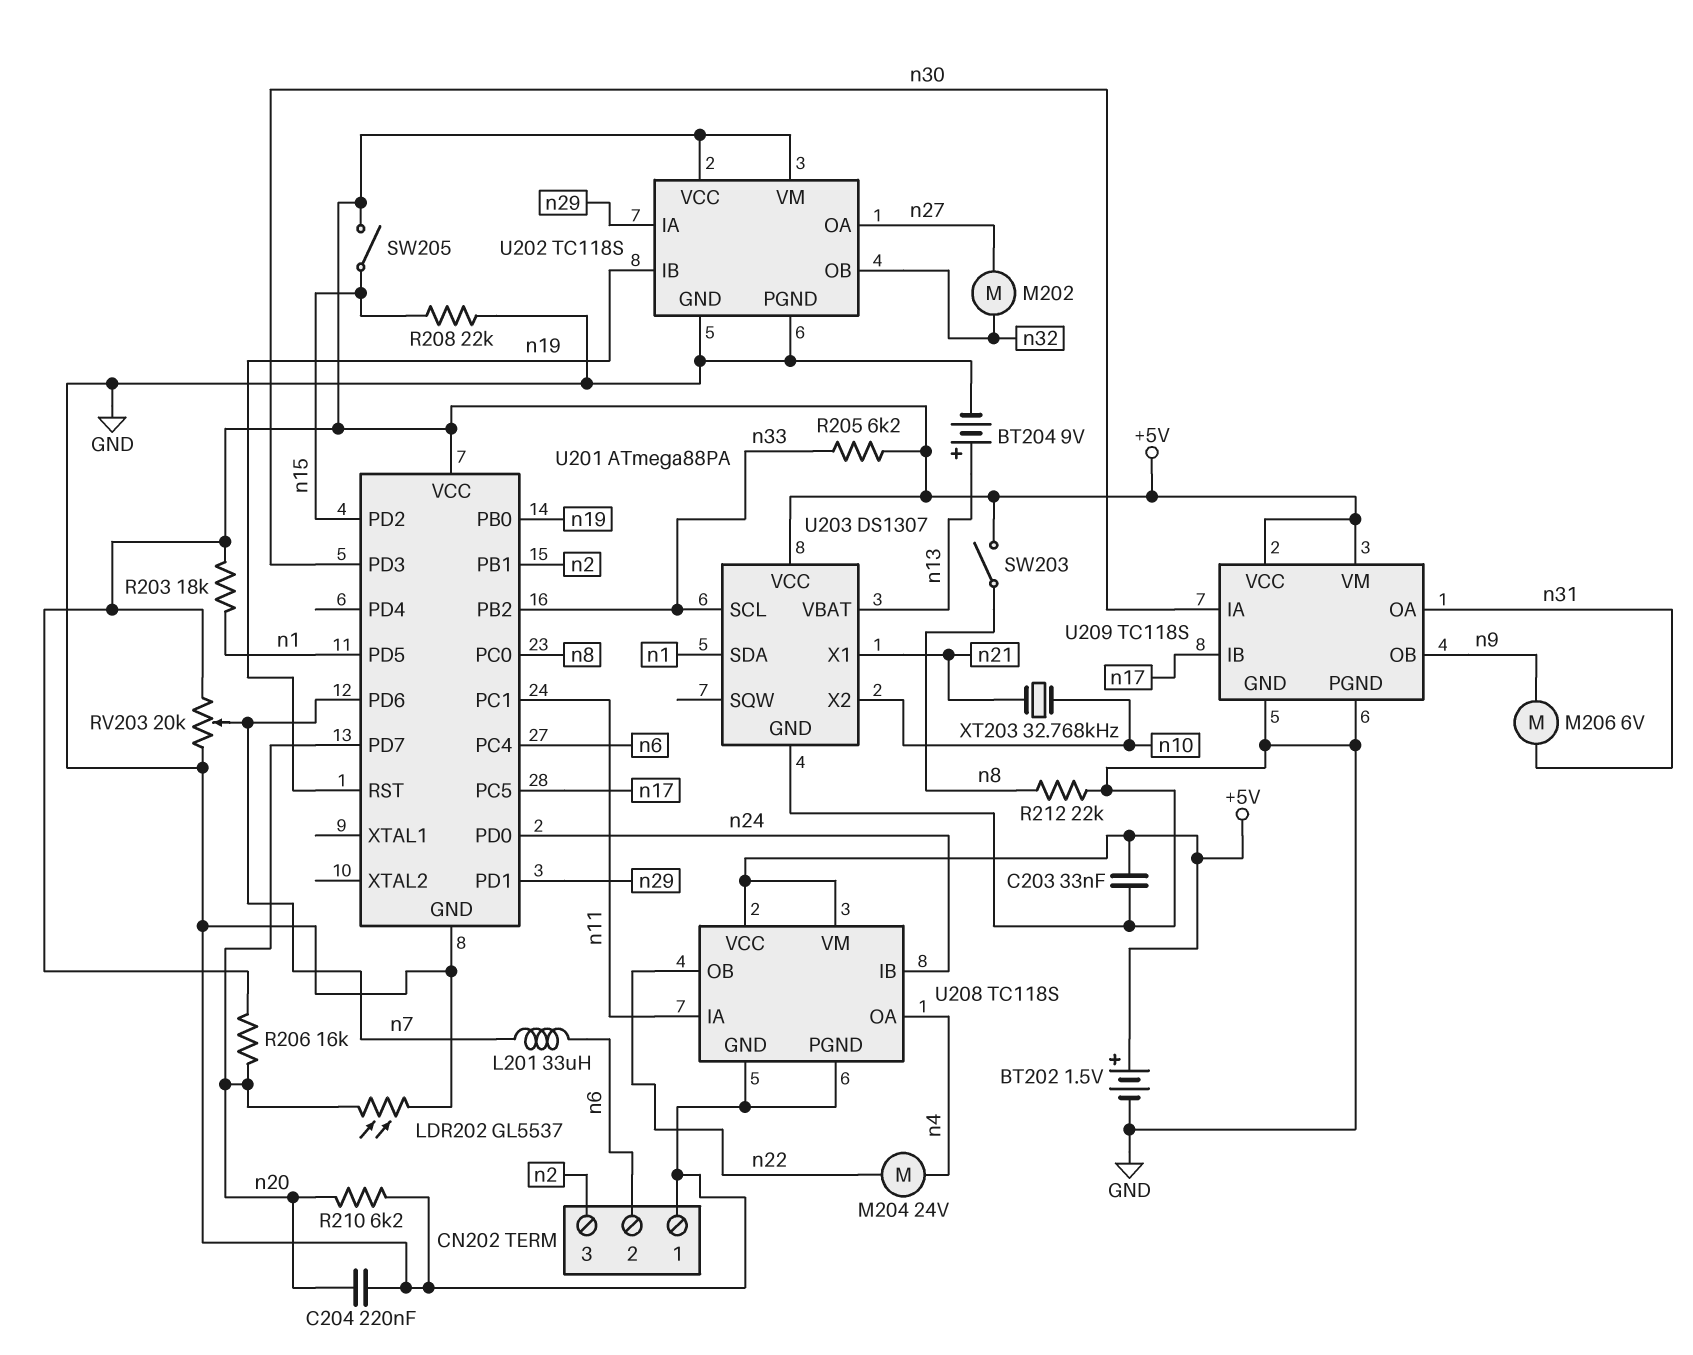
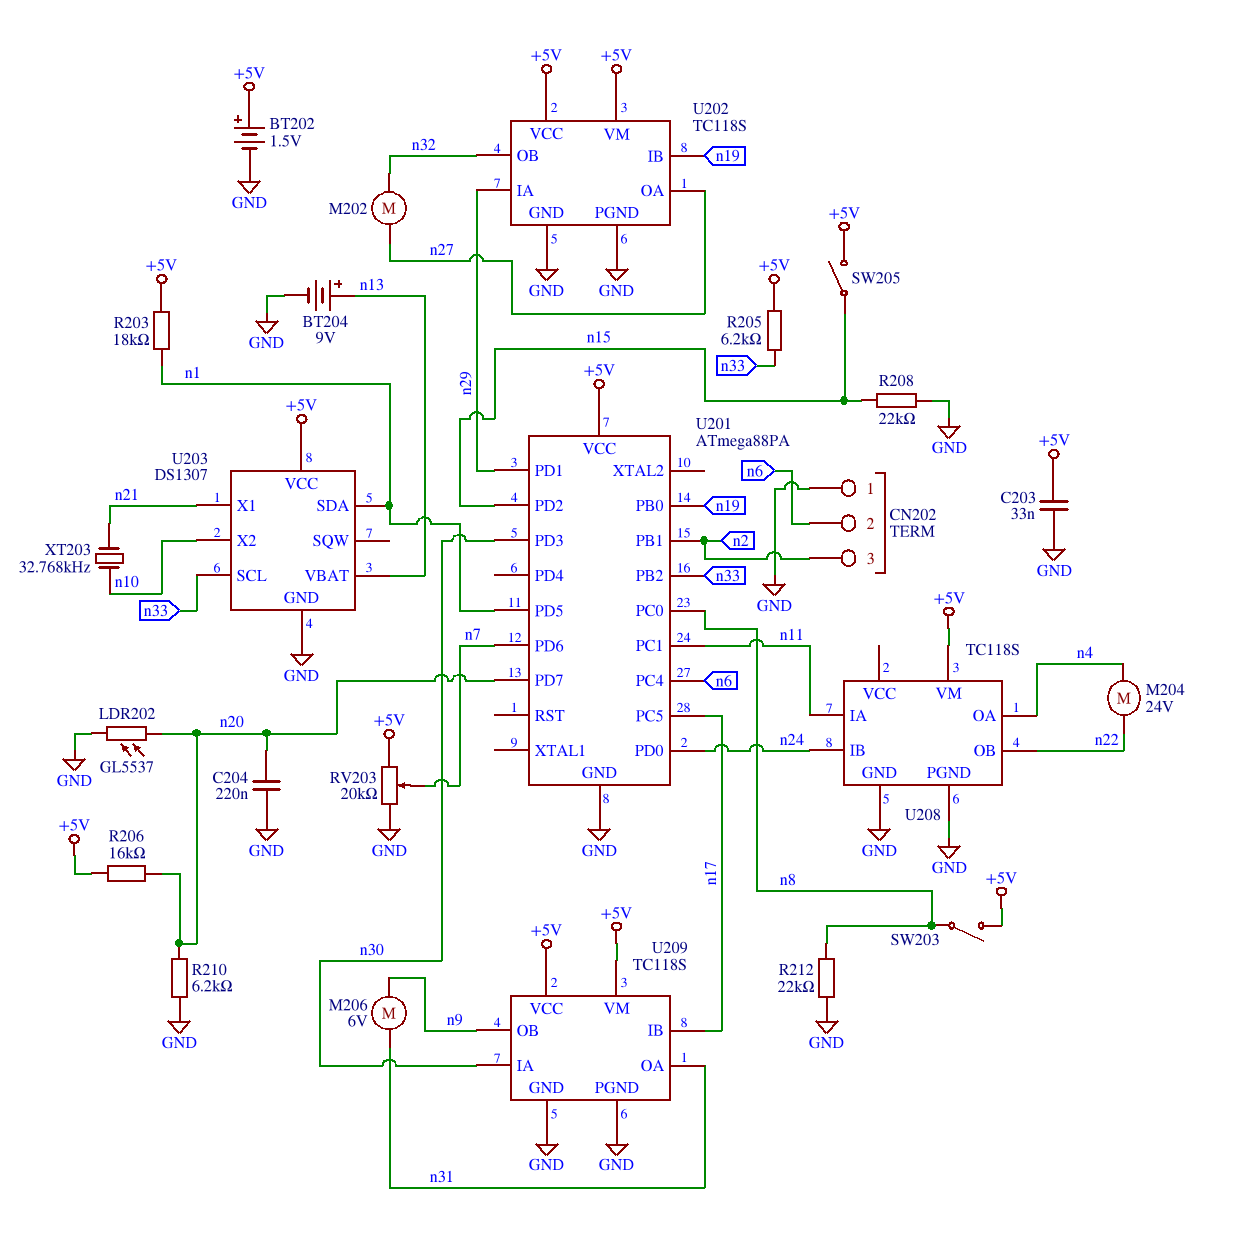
L201: 33uH (n6, n7) -> none
U201 pin RST: n19 -> none
U208 pin VCC: +5V -> none

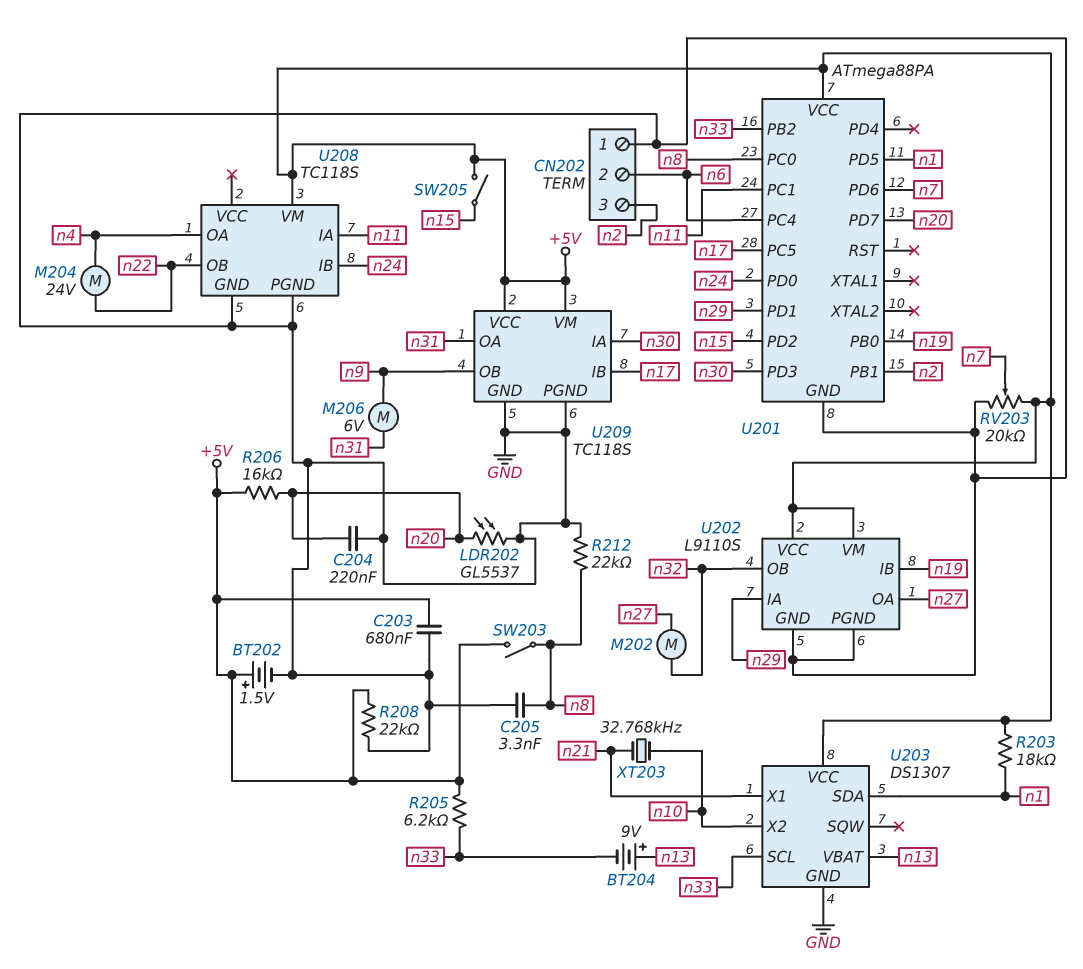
BT204: 9V (plus n13, minus GND) -> 9V (plus n13, minus n33)
C203: 33nF (+5V, GND) -> 680nF (+5V, GND)
C205: none -> 3.3nF (GND, n8)
R208: 22k (GND, n15) -> 22k (+5V, GND)
R210: 6.2k (GND, n20) -> none
U202: TC118S -> L9110S

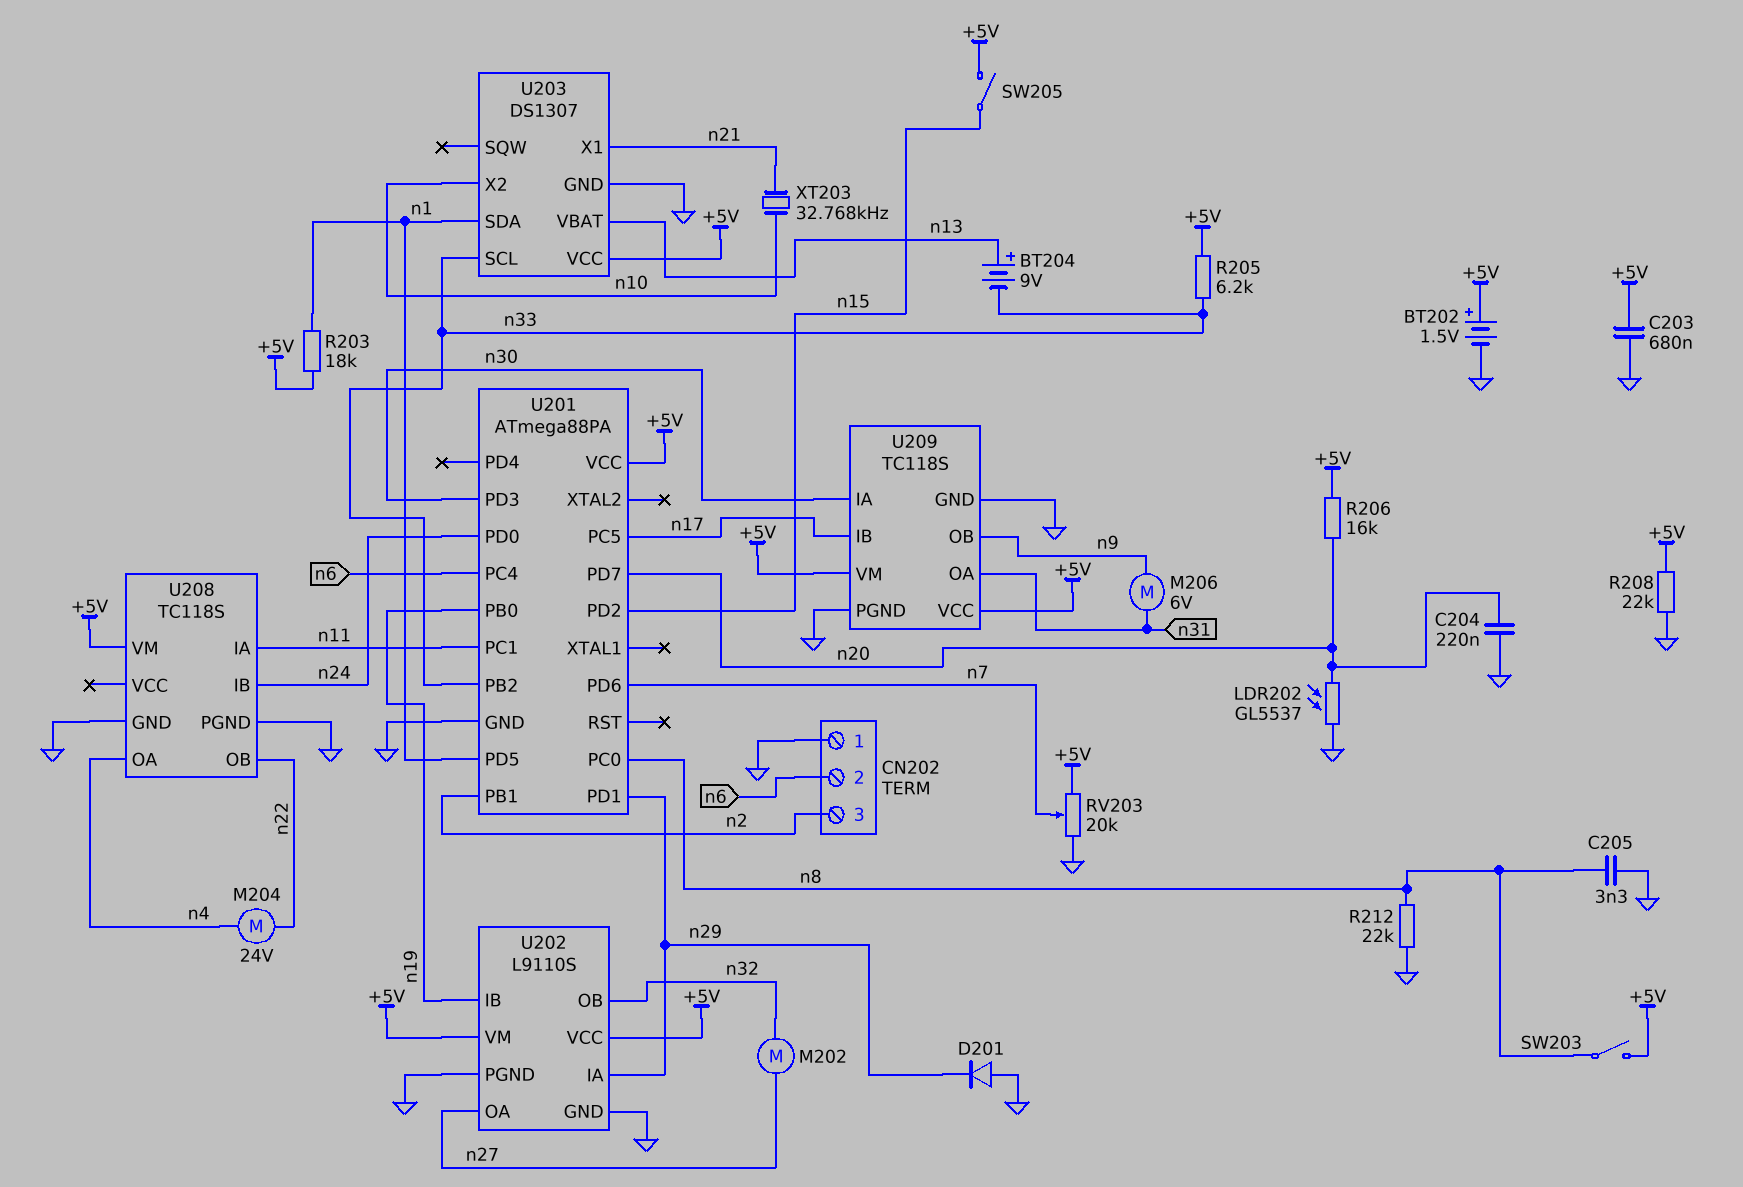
D201: none -> diode (A GND, K n29)

